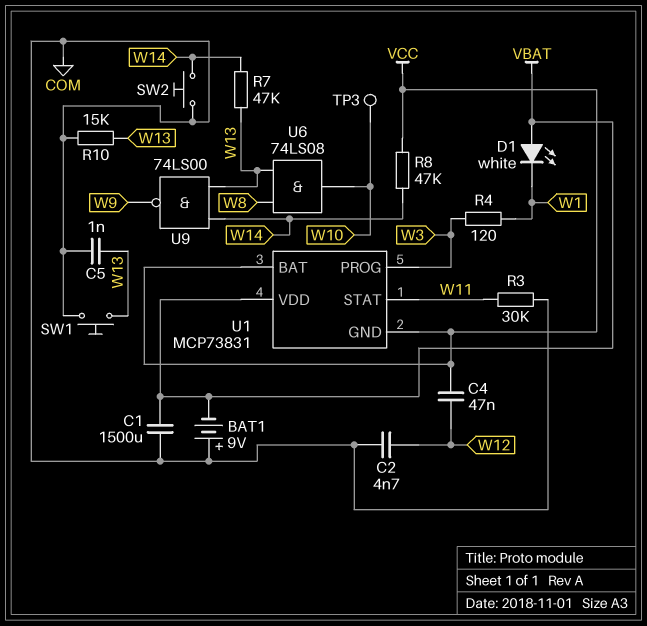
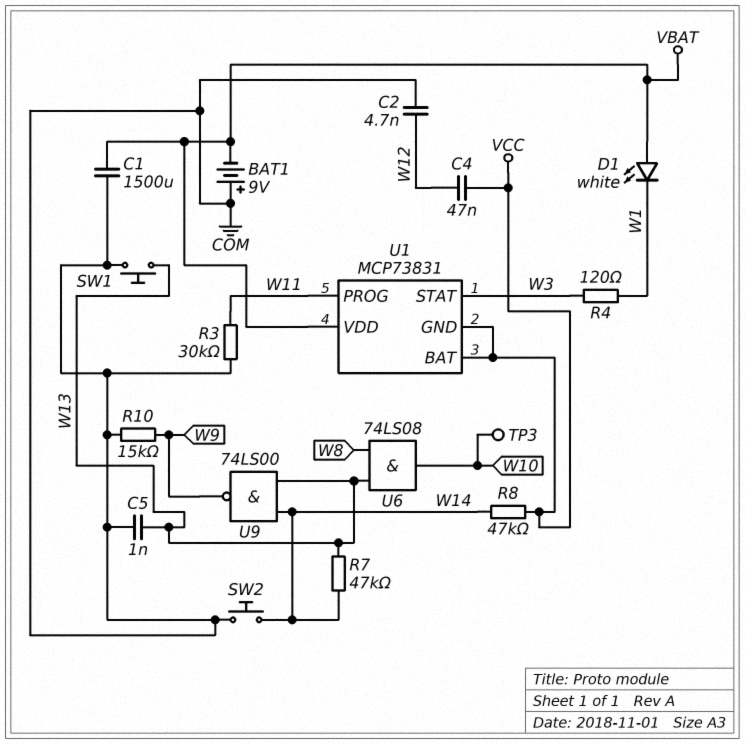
R10: 15k (COM, W13) -> 15k (COM, W9)
U1 pin PROG: W3 -> W11
U1 pin STAT: W11 -> W3

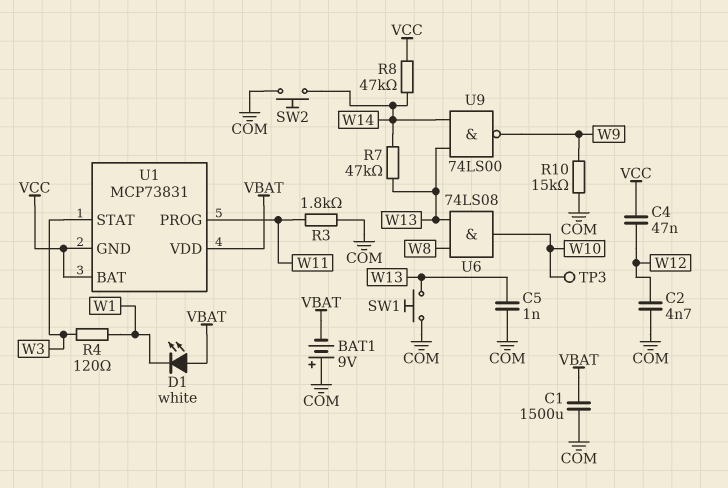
R3: 30k (COM, W11) -> 1.8k (COM, W11)

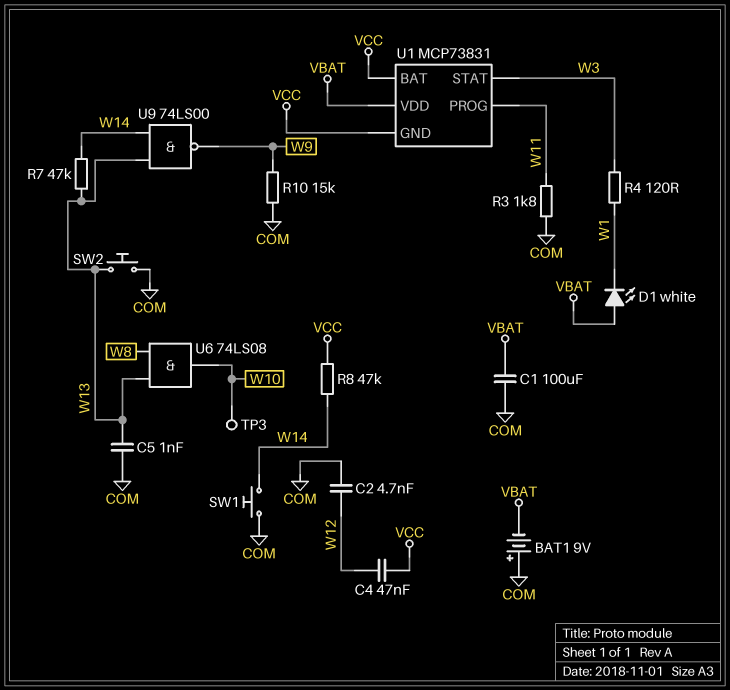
C1: 1500uF (COM, VBAT) -> 100uF (COM, VBAT)
SW1: button (COM, W13) -> button (COM, W14)
SW2: button (COM, W14) -> button (COM, W13)

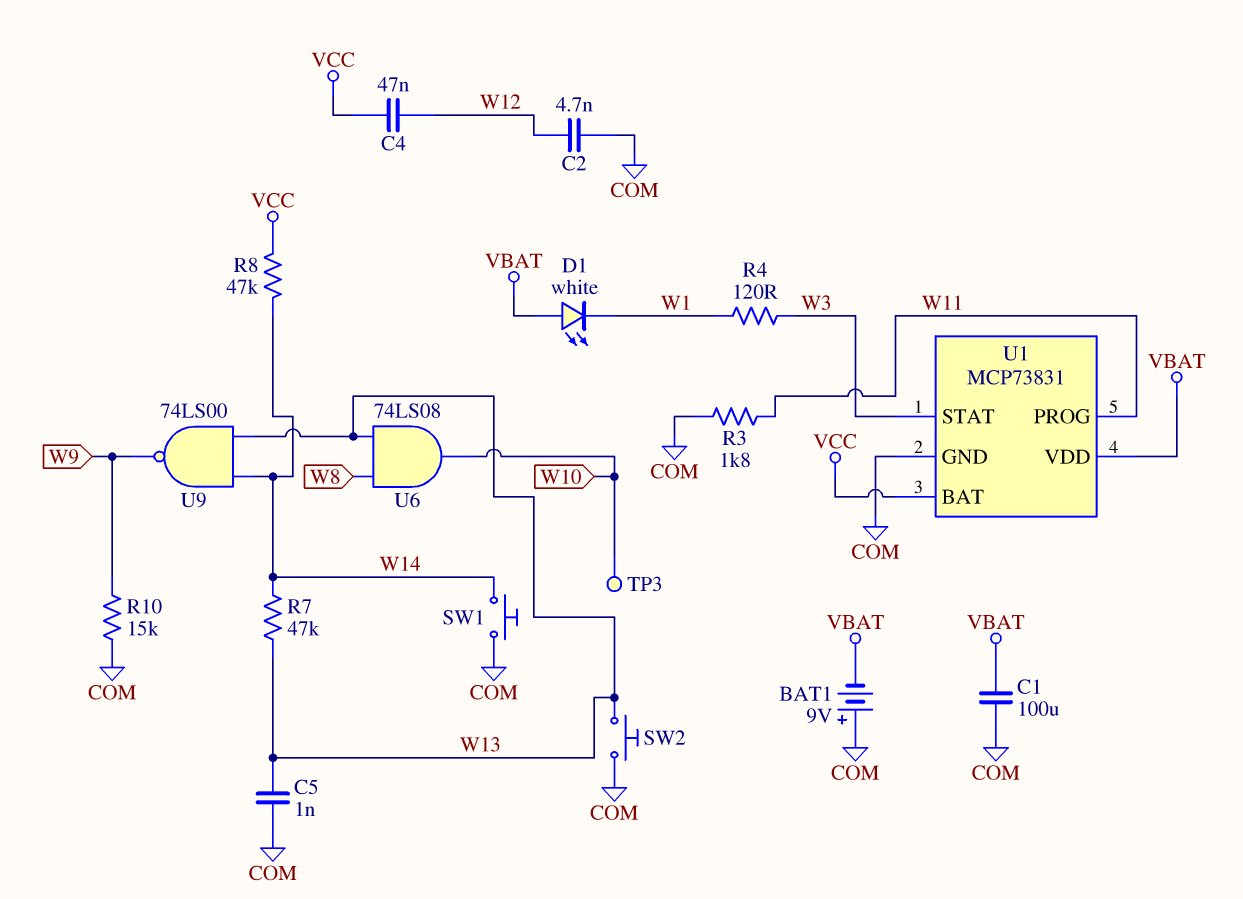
U1 pin GND: VCC -> COM

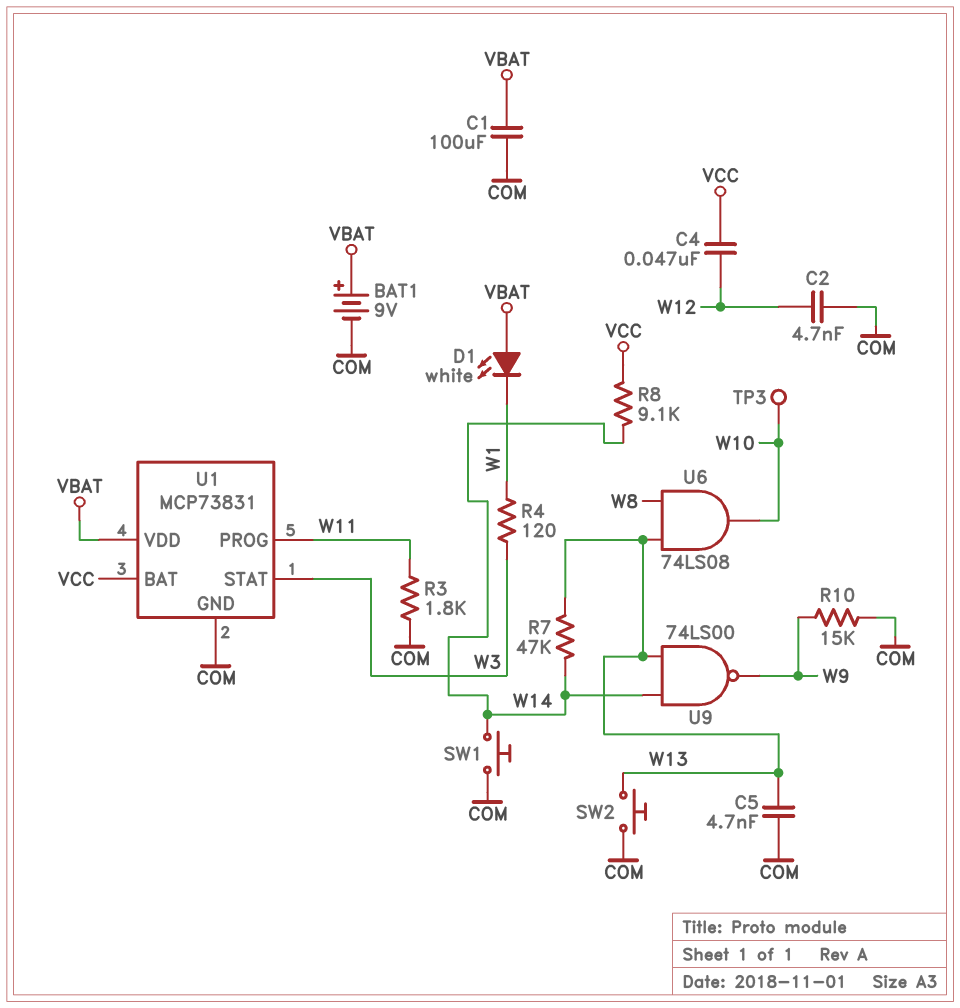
BAT1: 9V (plus COM, minus VBAT) -> 9V (plus VBAT, minus COM)
C5: 1nF (COM, W13) -> 4.7nF (COM, W13)
R8: 47k (VCC, W14) -> 9.1k (VCC, W14)

